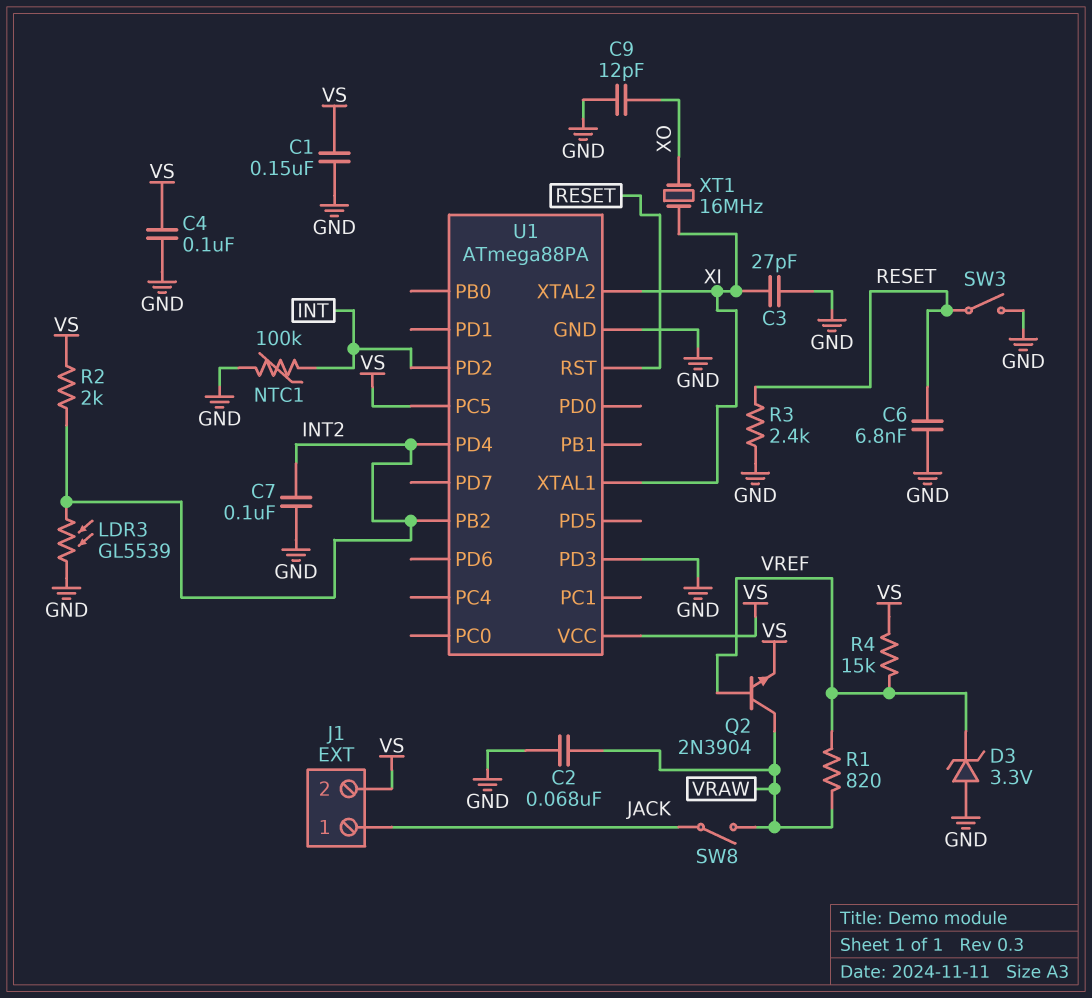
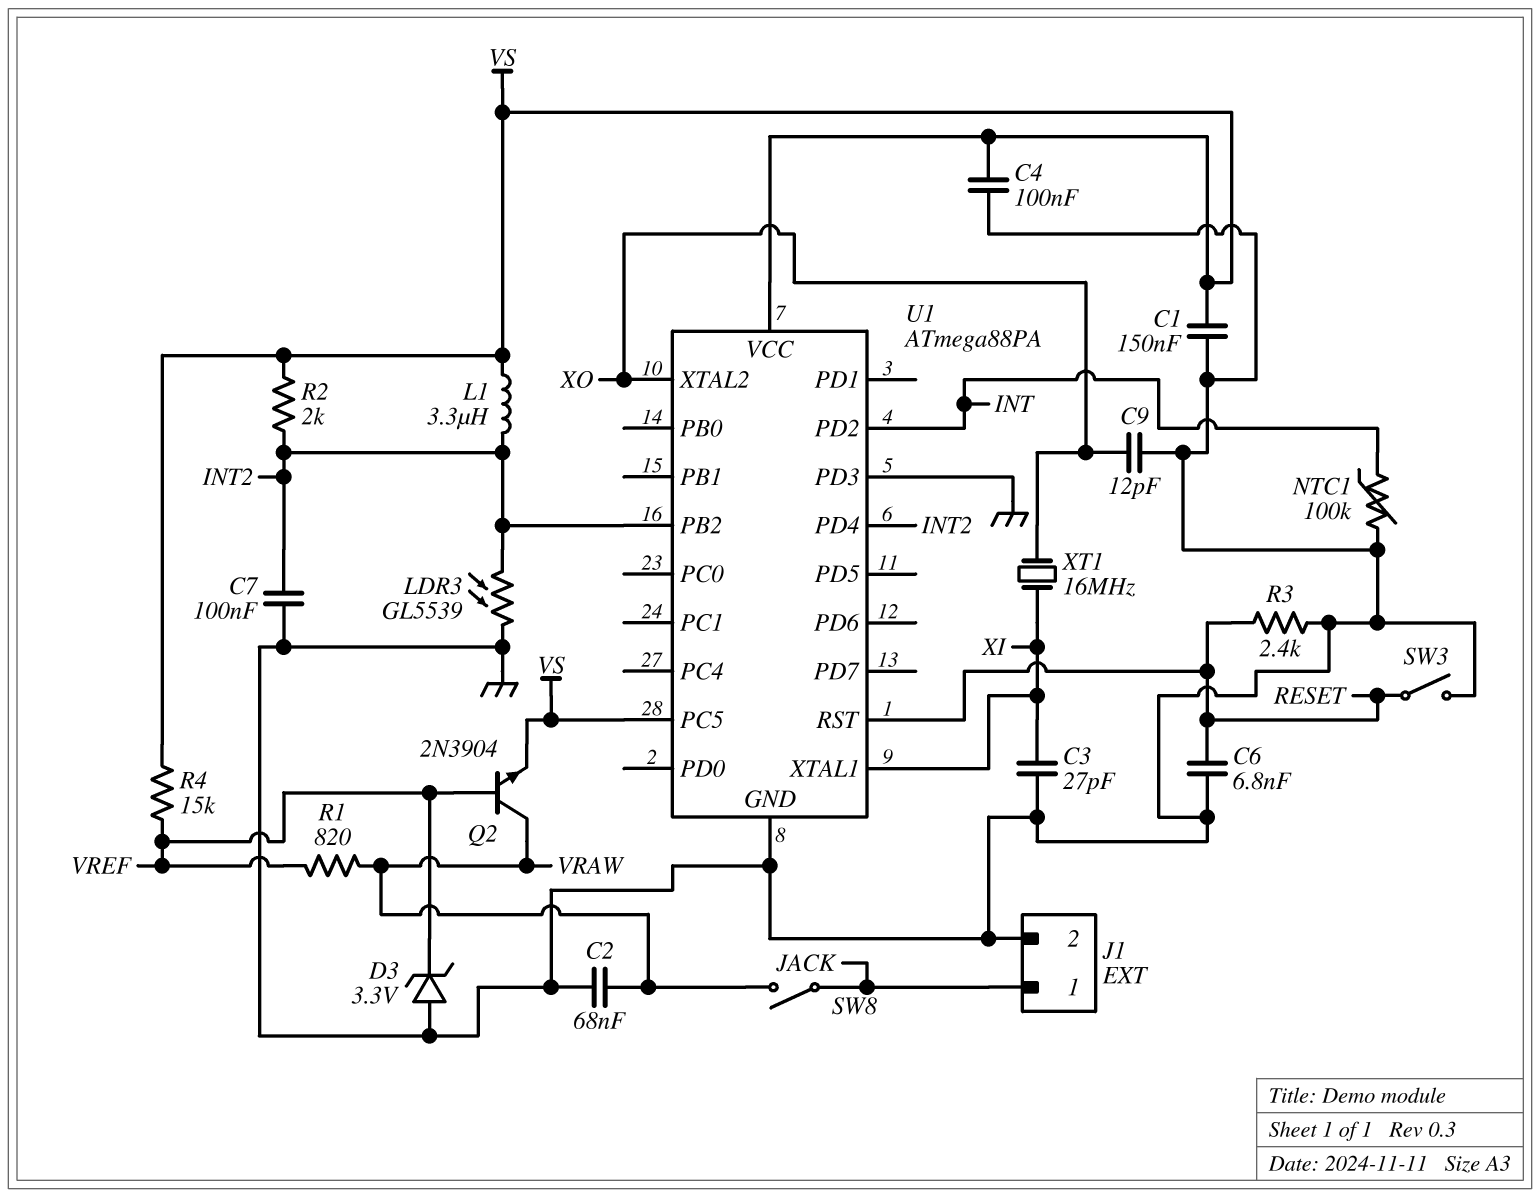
J1 pin 2: VS -> GND
L1: none -> 3.3uH (INT2, VS)
U1 pin XTAL2: XI -> XO

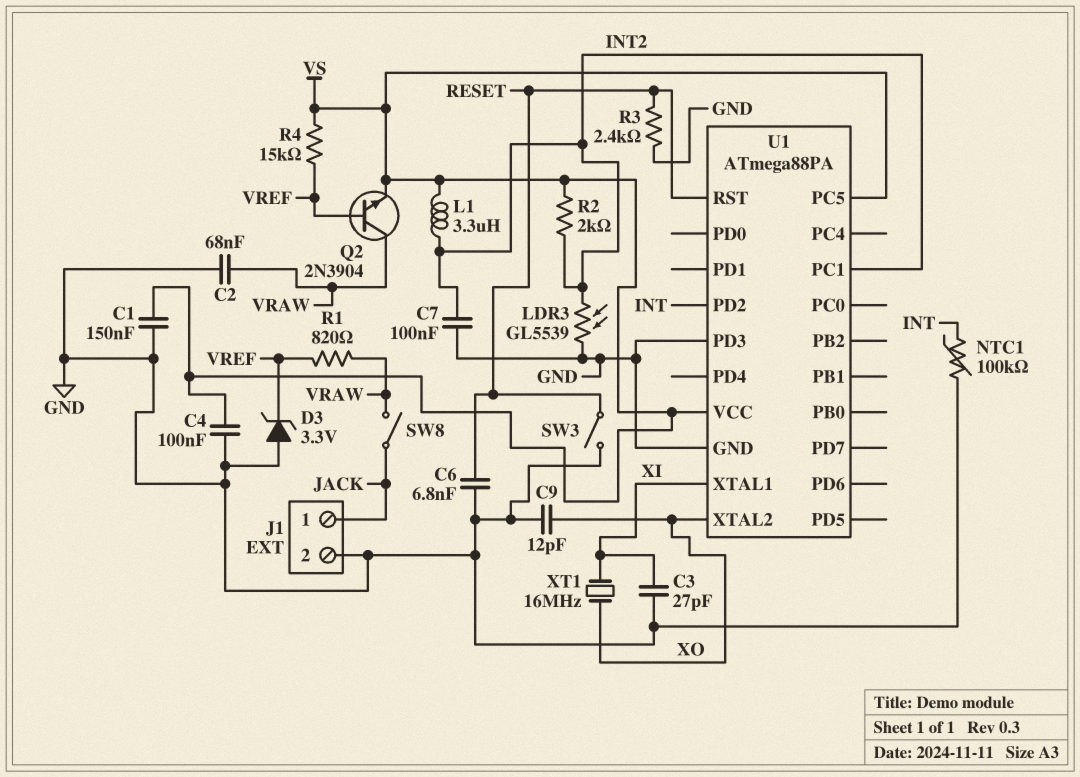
U1 pin PB2: INT2 -> none
U1 pin PC1: none -> INT2
U1 pin PD4: INT2 -> none

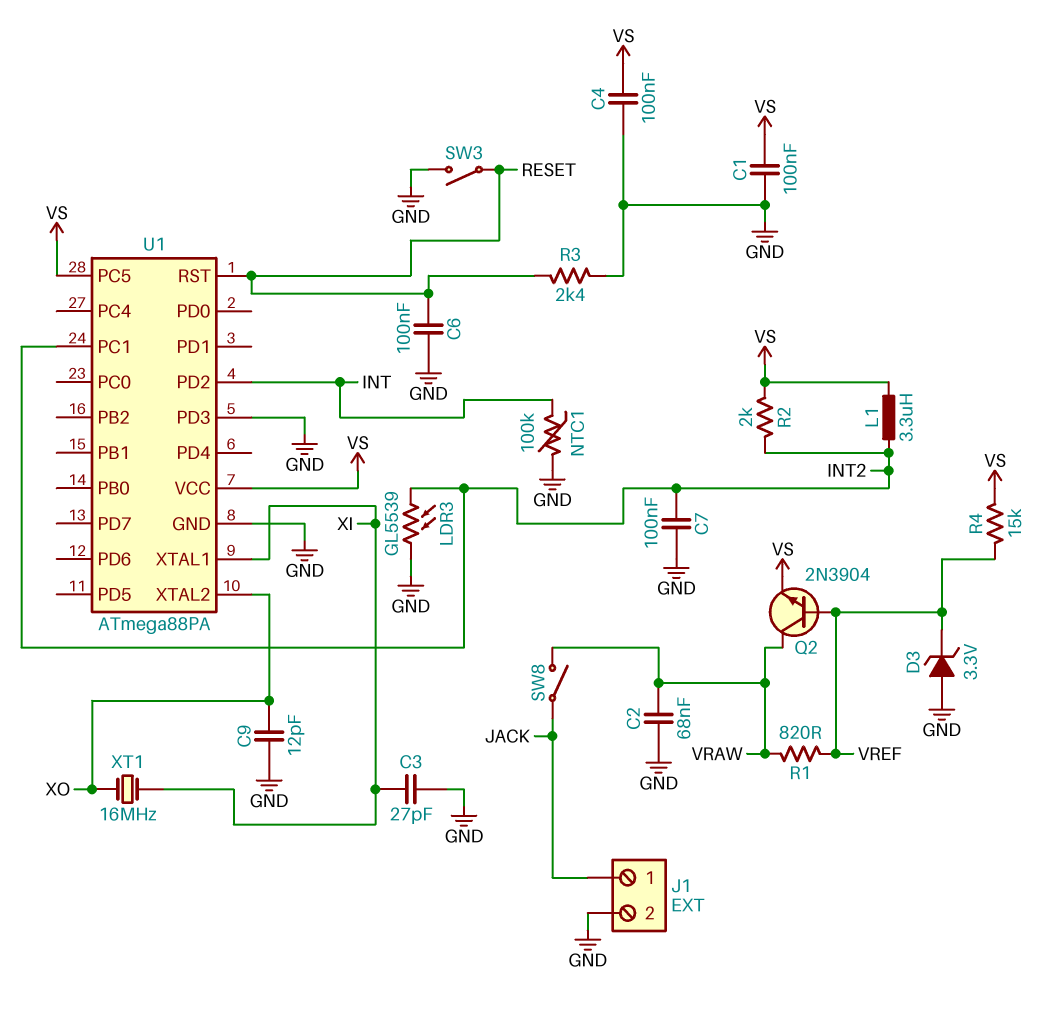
C1: 150nF (GND, VS) -> 100nF (GND, VS)
C6: 6.8nF (GND, RESET) -> 100nF (GND, RESET)

